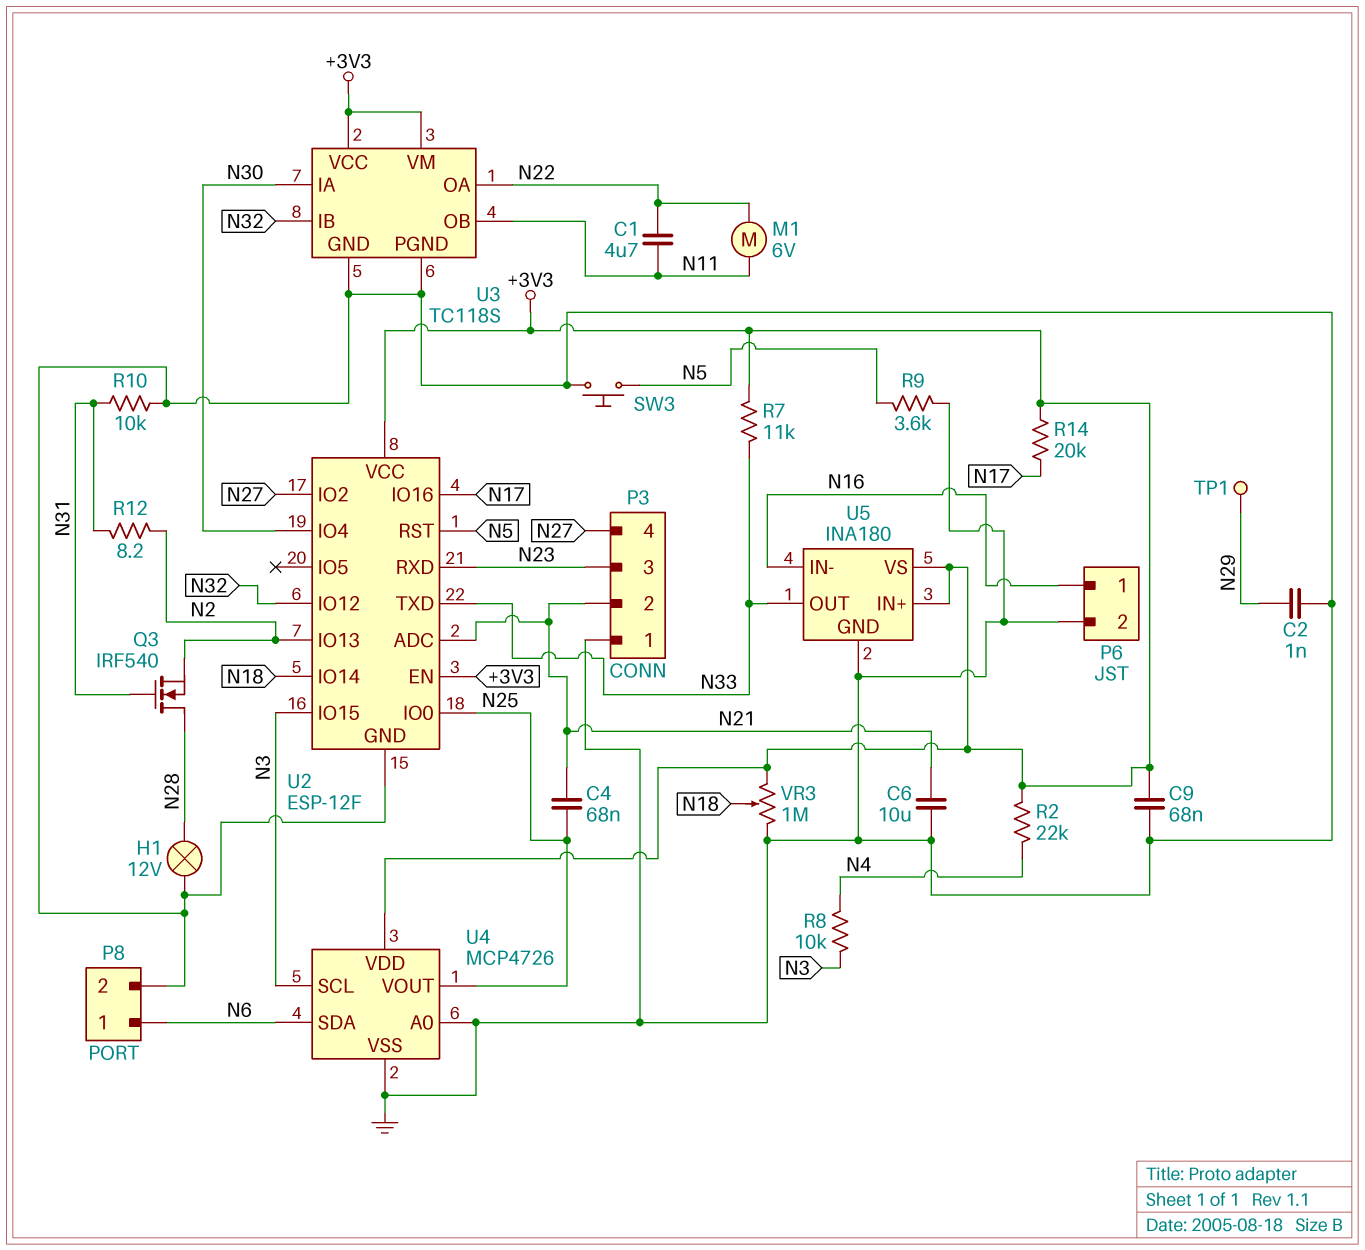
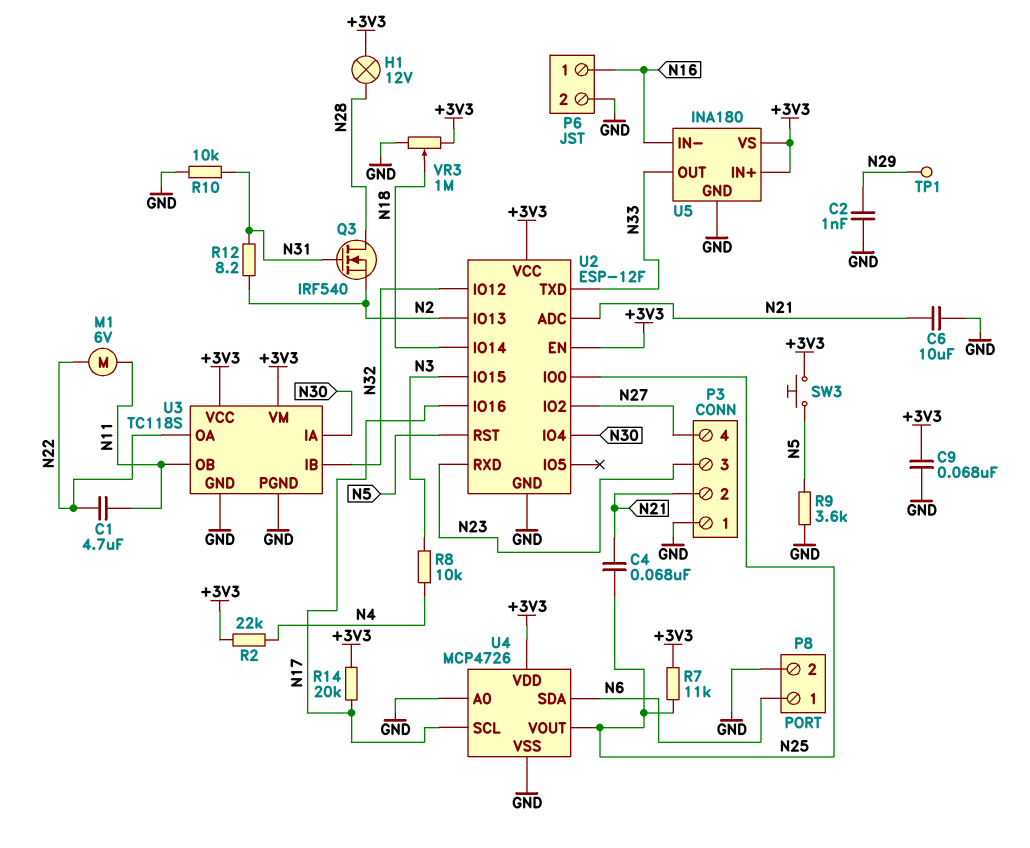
H1: lamp 12V (GND, N28) -> lamp 12V (+3V3, N28)
R7: 11k (+3V3, N33) -> 11k (+3V3, N25)
SW3: button (GND, N5) -> button (+3V3, N5)
U4 pin SCL: N3 -> N17

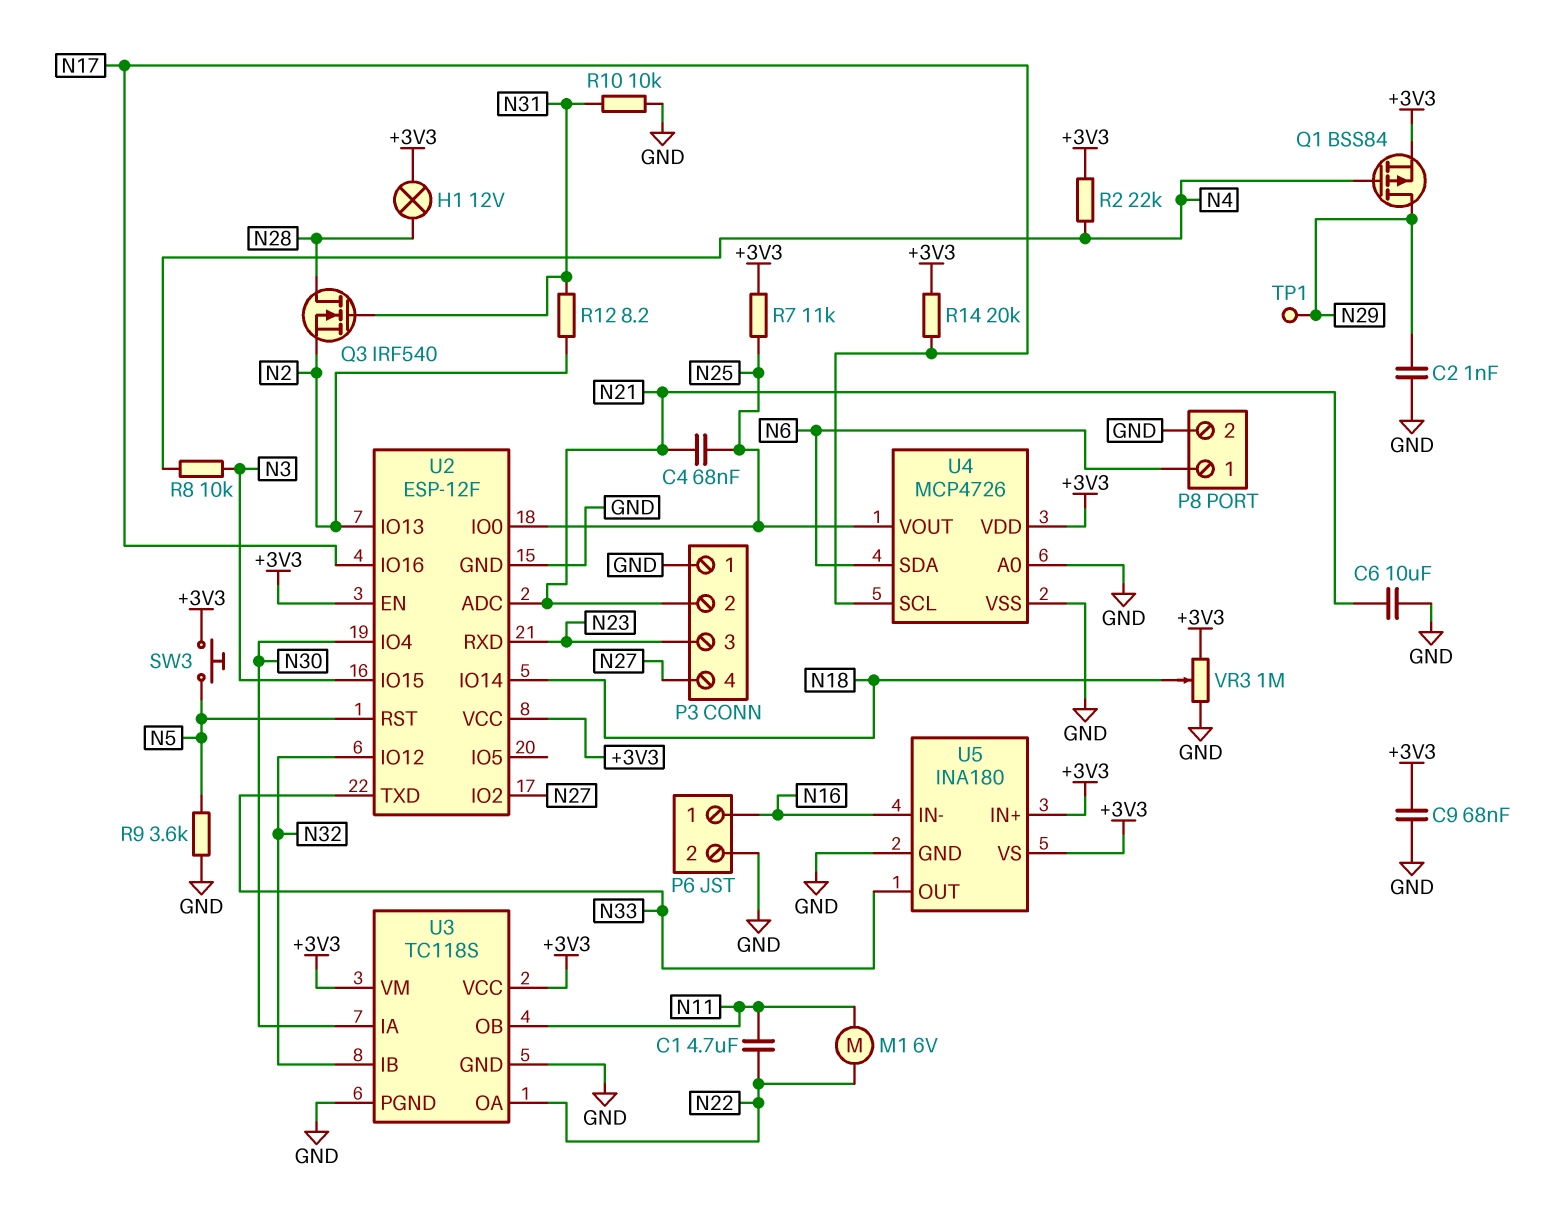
Q1: none -> PMOS BSS84 (G N4, D N29, S +3V3)

